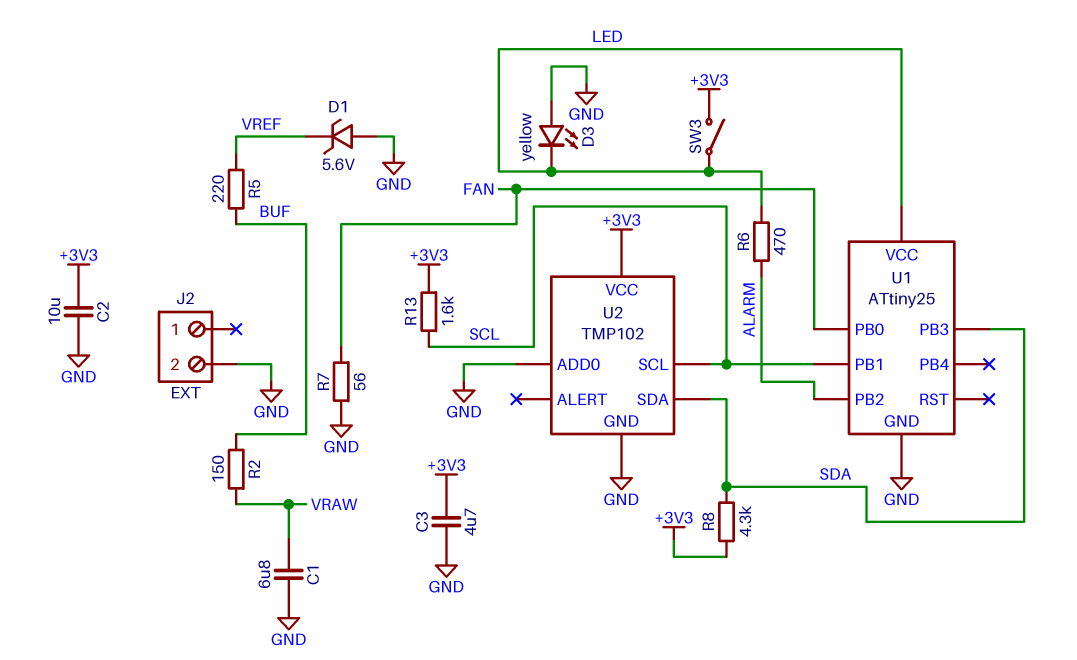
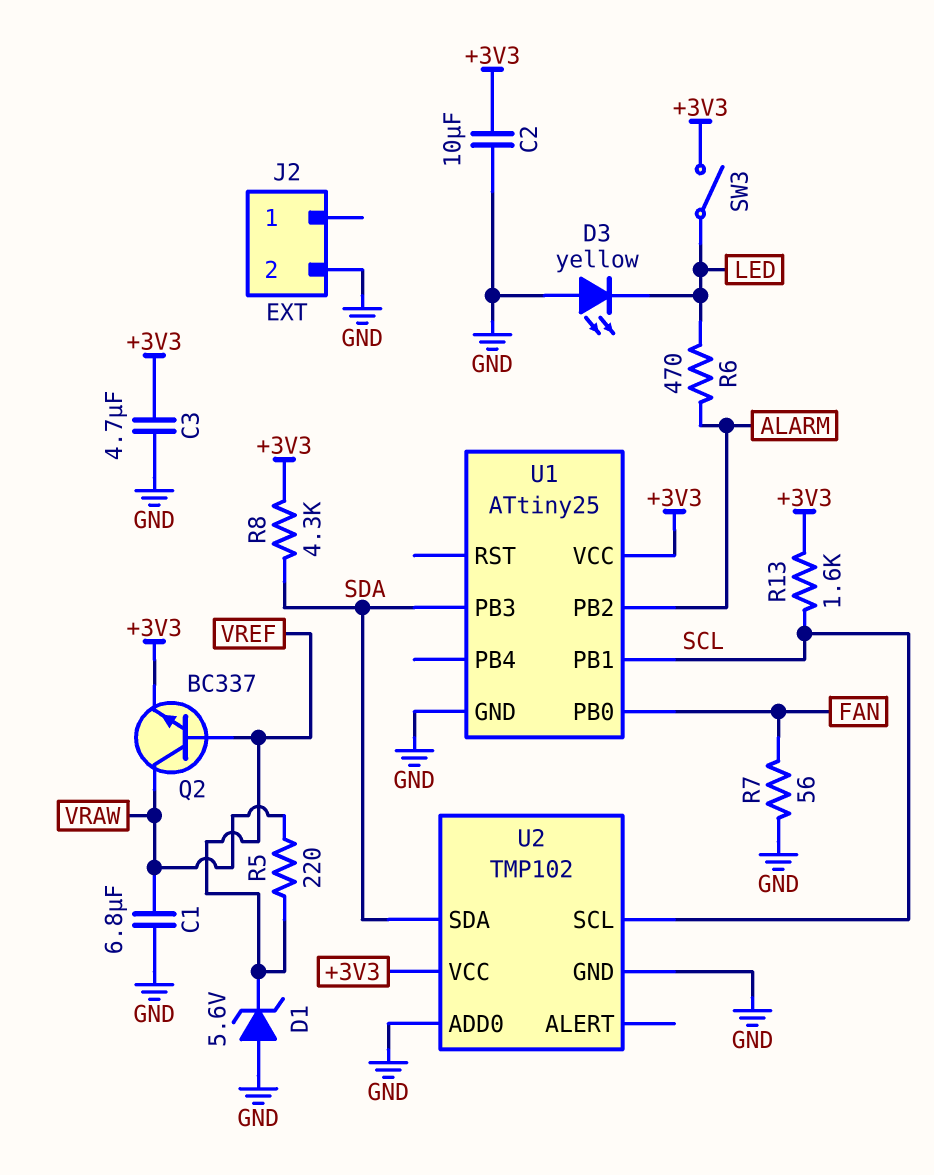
Q2: none -> NPN BC337 (B VREF, C VRAW, E +3V3)
R2: 150 (BUF, VRAW) -> none
R5: 220 (BUF, VREF) -> 220 (VRAW, VREF)
U1 pin VCC: LED -> +3V3

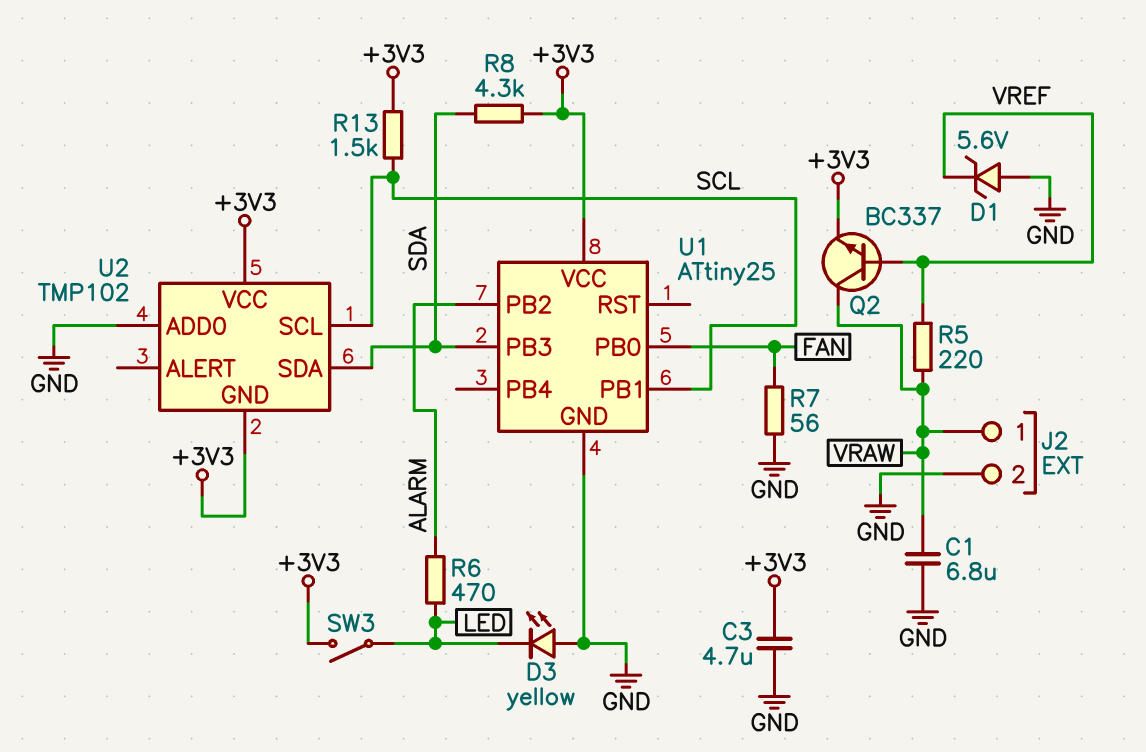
C2: 10uF (+3V3, GND) -> none
J2 pin 1: none -> VRAW
R13: 1.6k (+3V3, SCL) -> 1.5k (+3V3, SCL)
U2 pin GND: GND -> +3V3

